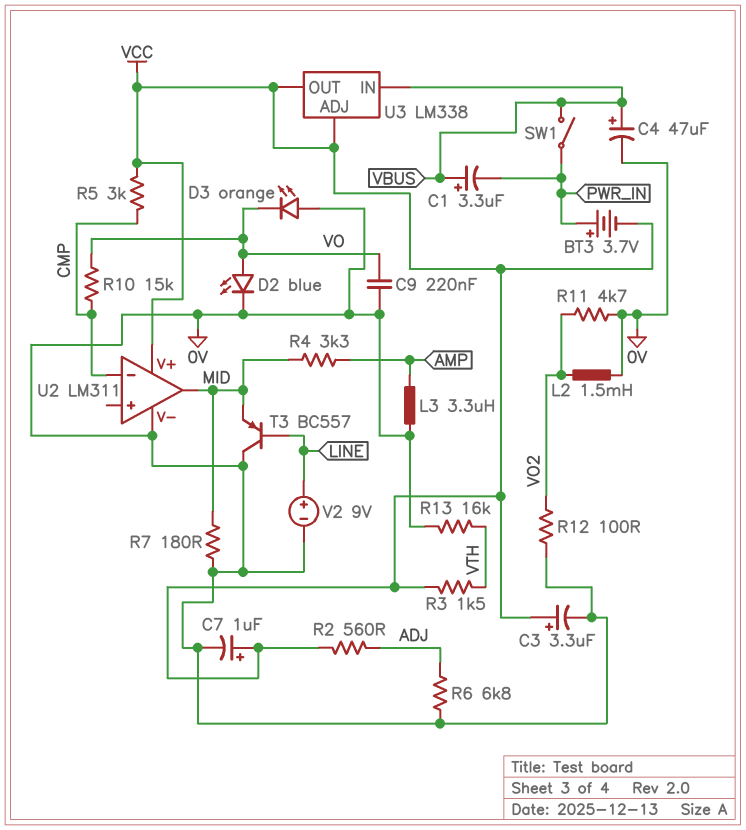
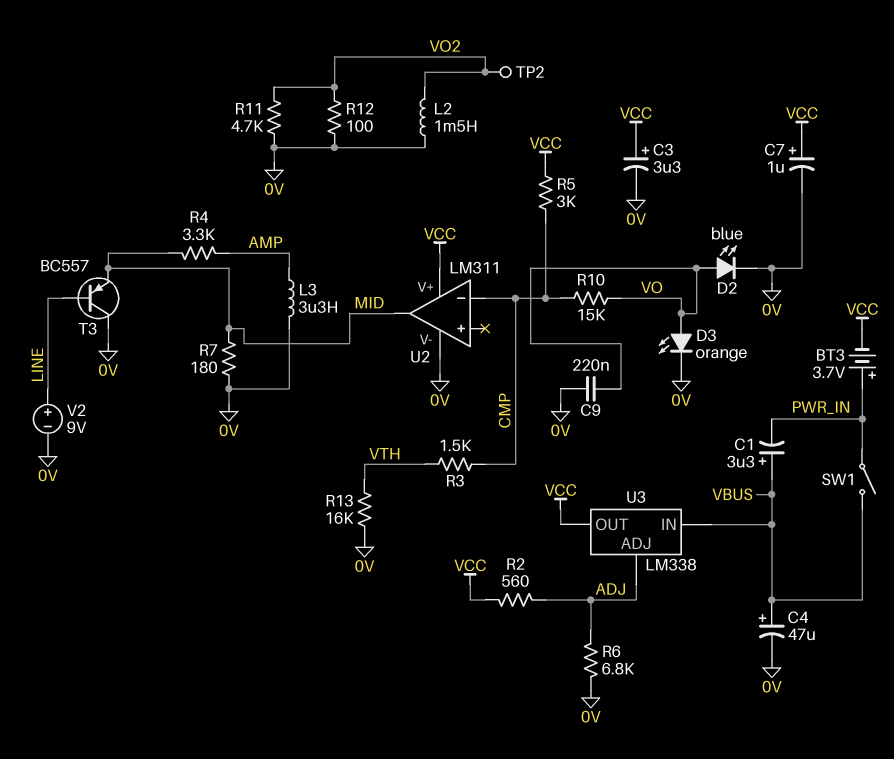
D3: LED orange (A 0V, K VO) -> LED orange (A VO, K 0V)
R3: 1.5k (VCC, VTH) -> 1.5k (CMP, VTH)
TP2: none -> test point (VO2)
U3 pin ADJ: VCC -> ADJ

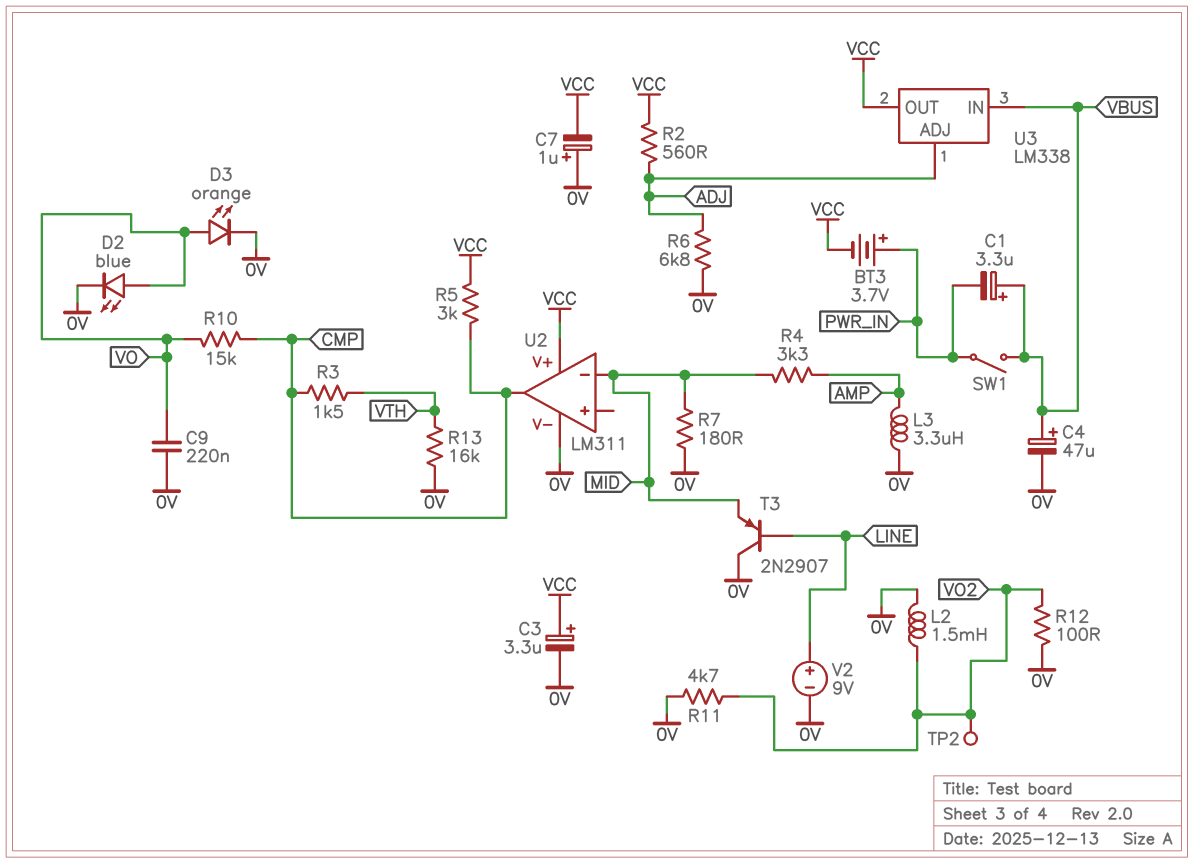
C7: 1uF (plus VCC, minus 0V) -> 1uF (plus 0V, minus VCC)
T3: PNP BC557 (B LINE, C 0V, E MID) -> PNP 2N2907 (B LINE, C 0V, E MID)
U2 pin in-: CMP -> MID
U2 pin out: MID -> CMP

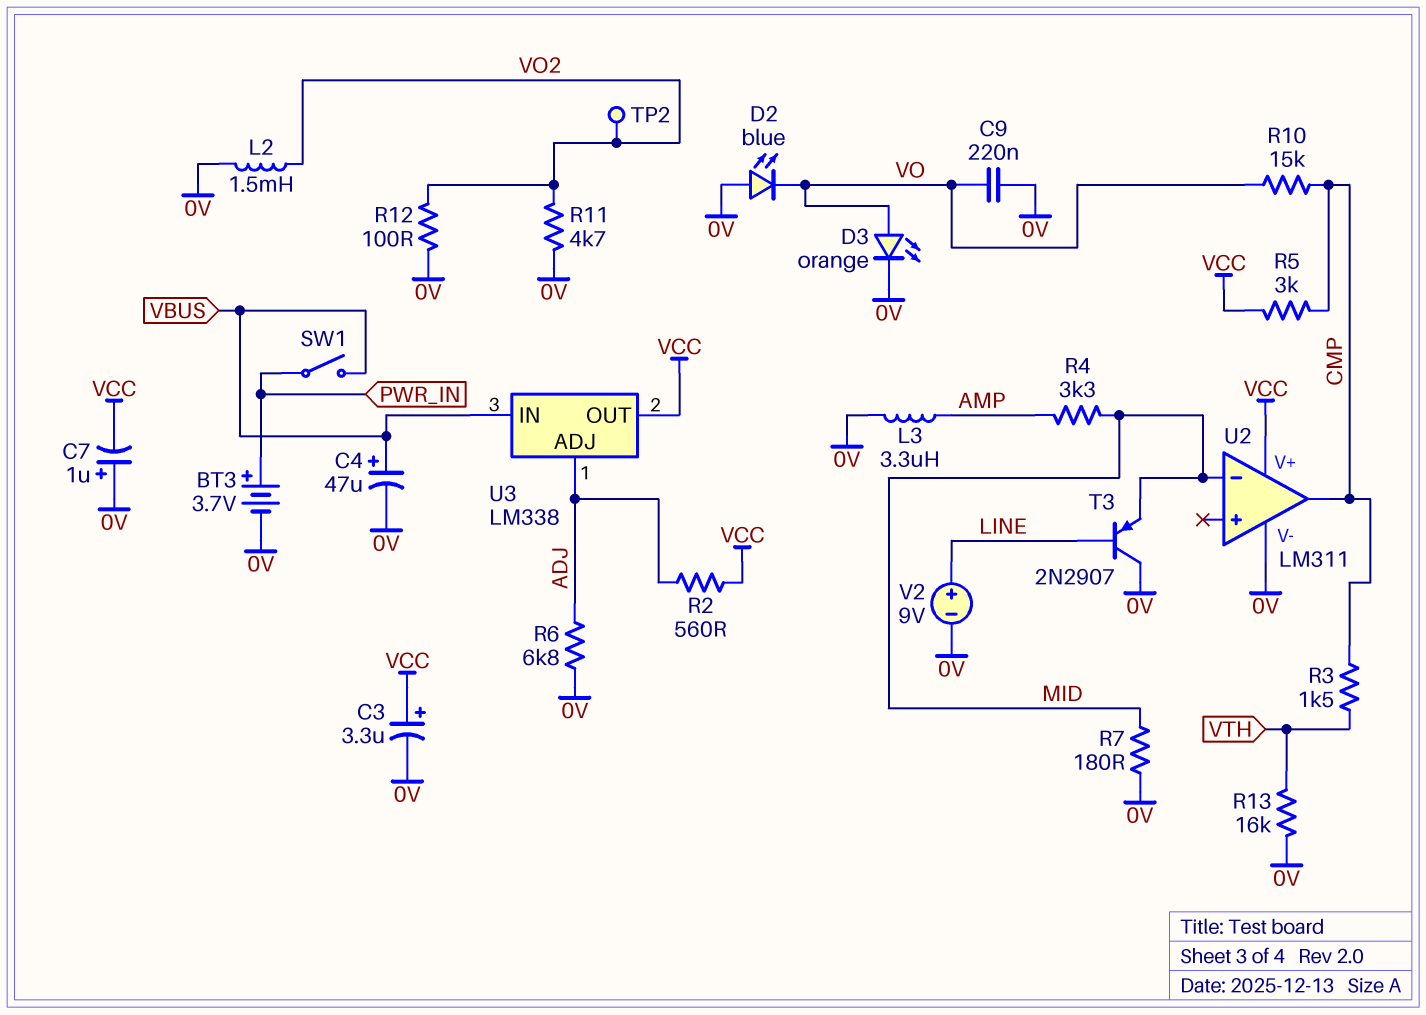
BT3: 3.7V (plus PWR_IN, minus VCC) -> 3.7V (plus PWR_IN, minus 0V)
C1: 3.3uF (plus VBUS, minus PWR_IN) -> none
D2: LED blue (A VO, K 0V) -> LED blue (A 0V, K VO)

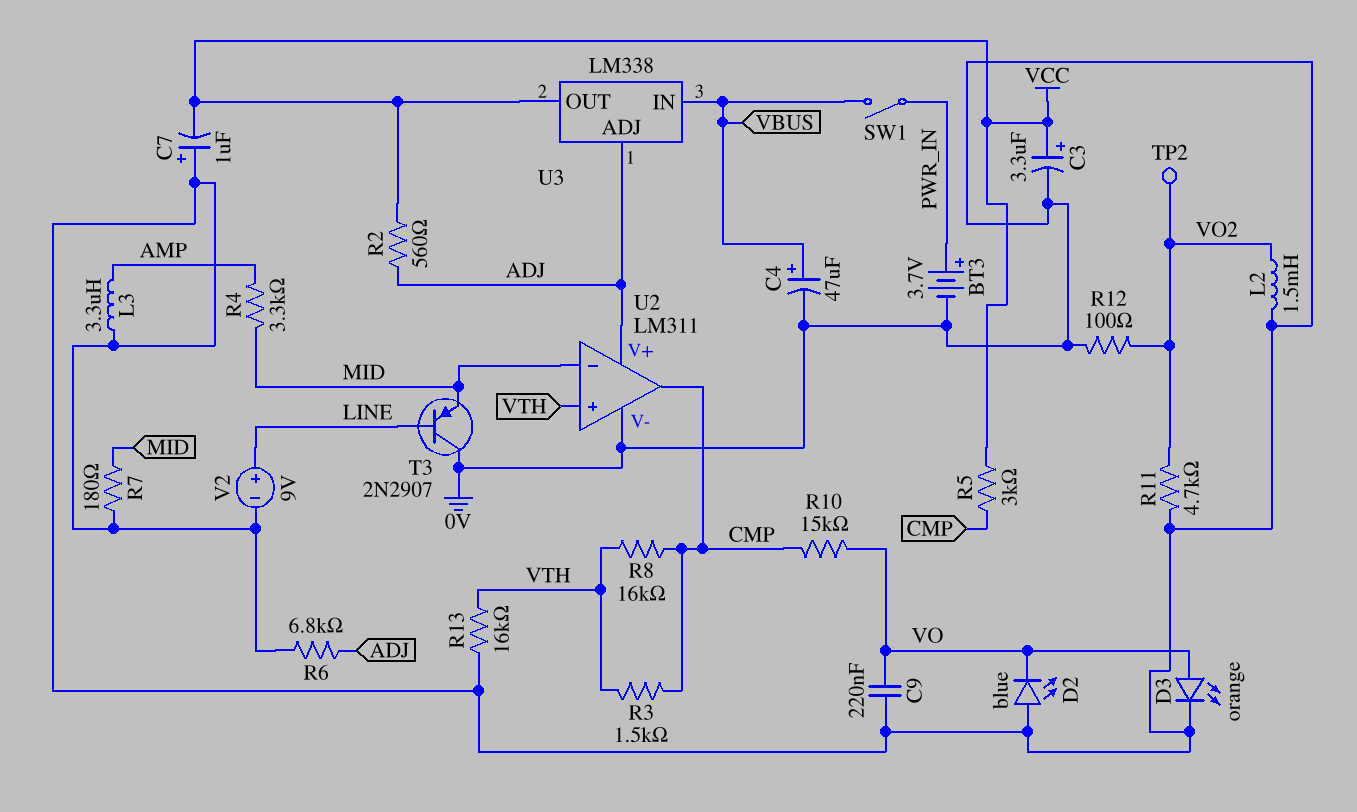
R8: none -> 16k (CMP, VTH)
U2 pin V+: VCC -> ADJ
U2 pin in+: none -> VTH

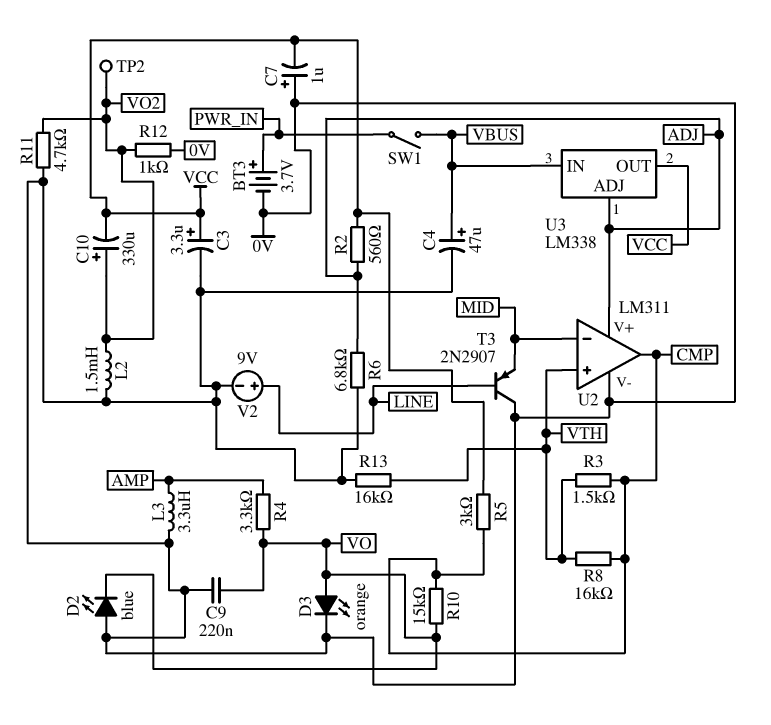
C10: none -> 330uF (plus VO2, minus VCC)
R4: 3.3k (AMP, MID) -> 3.3k (AMP, VO)
R7: 180 (0V, MID) -> none
R12: 100 (0V, VO2) -> 1k (0V, VO2)

